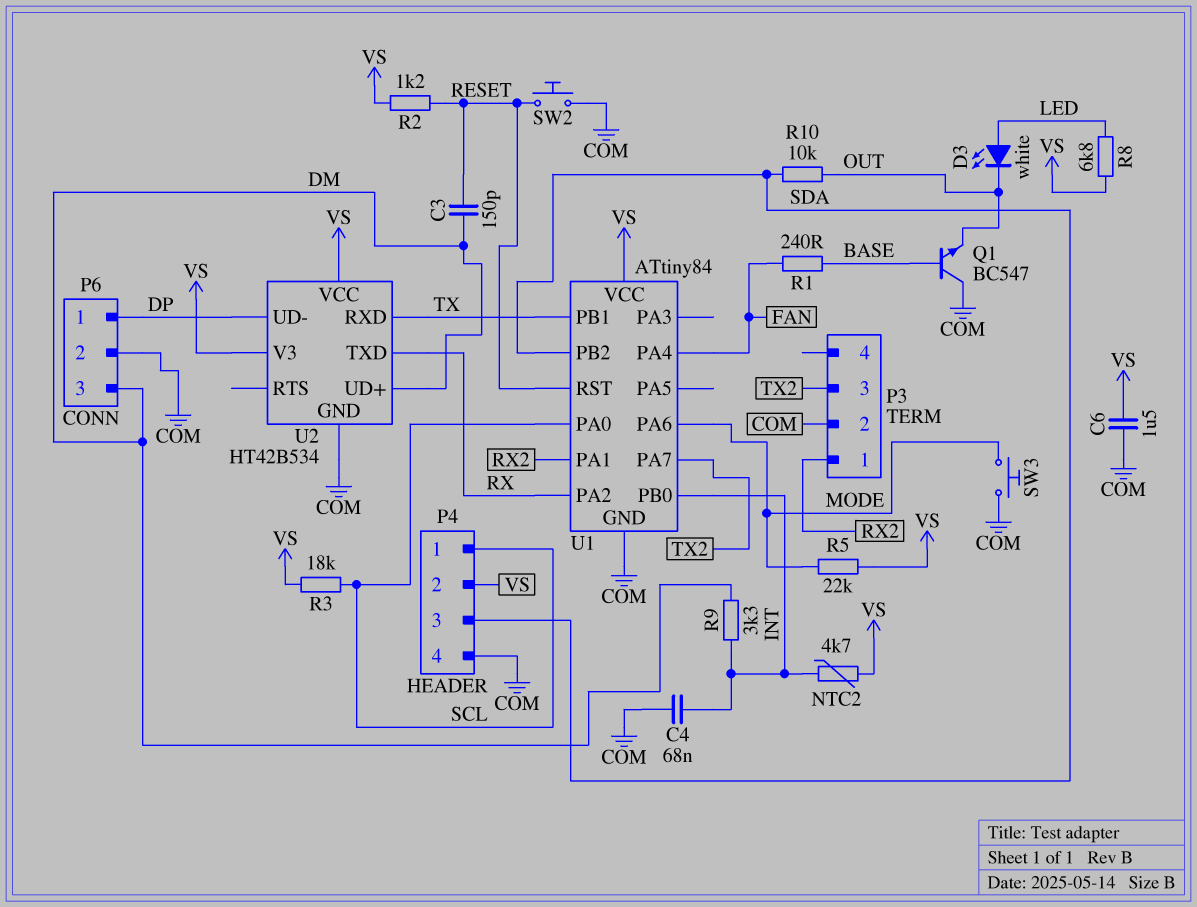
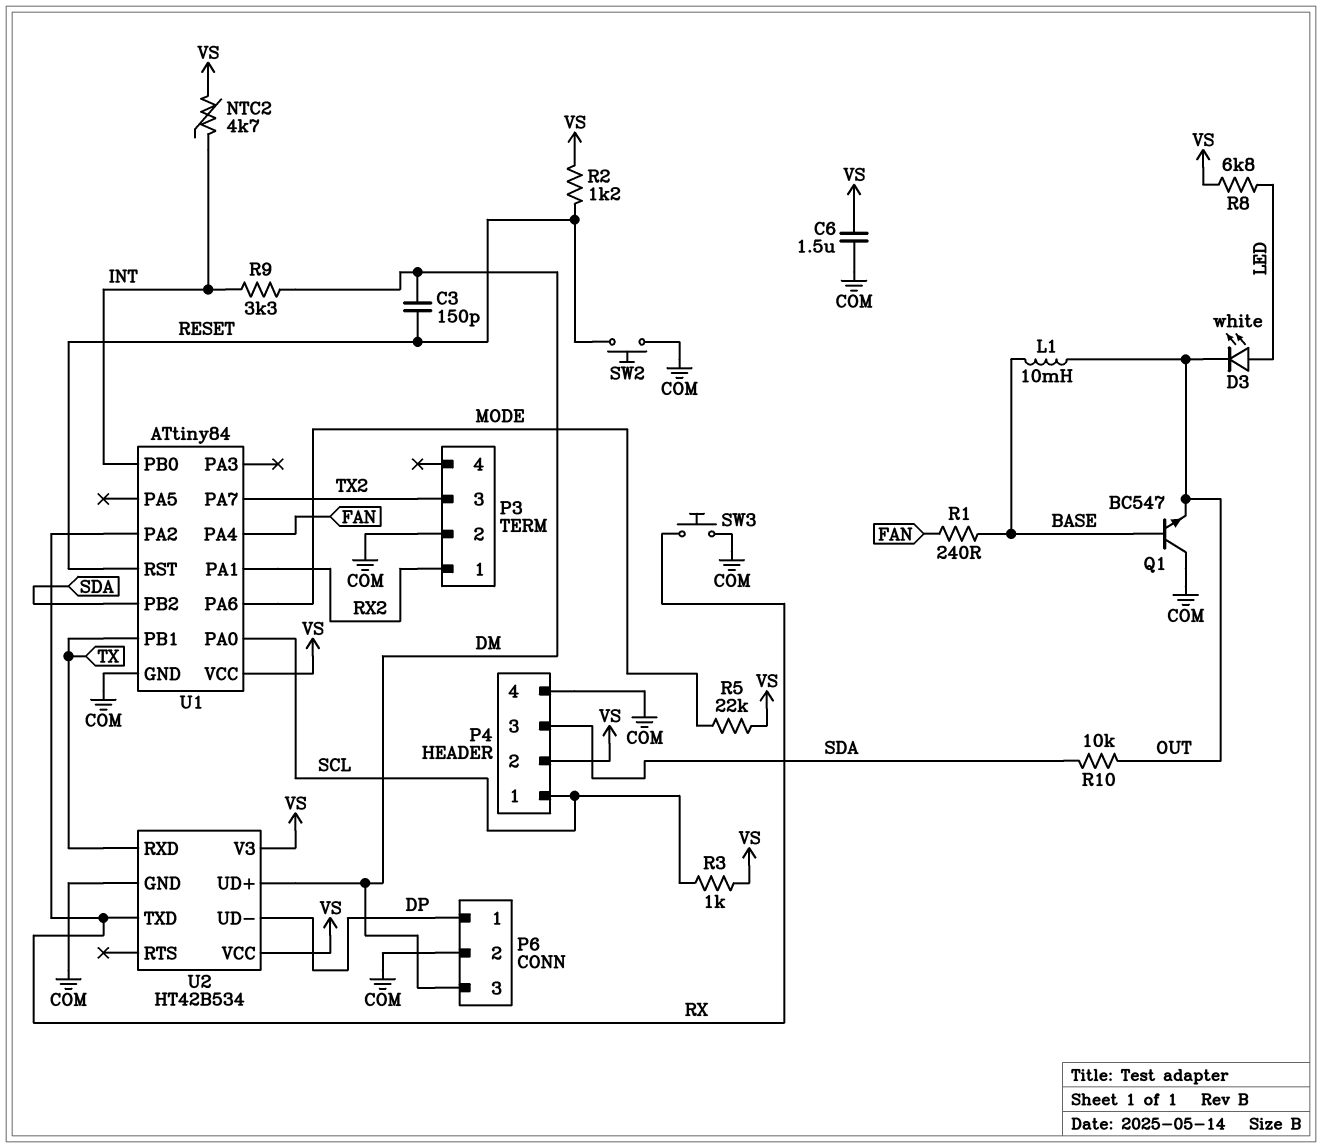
C4: 68nF (COM, INT) -> none
L1: none -> 10mH (BASE, OUT)
R3: 18k (SCL, VS) -> 1k (SCL, VS)
SW3: button (COM, MODE) -> button (COM, RX)

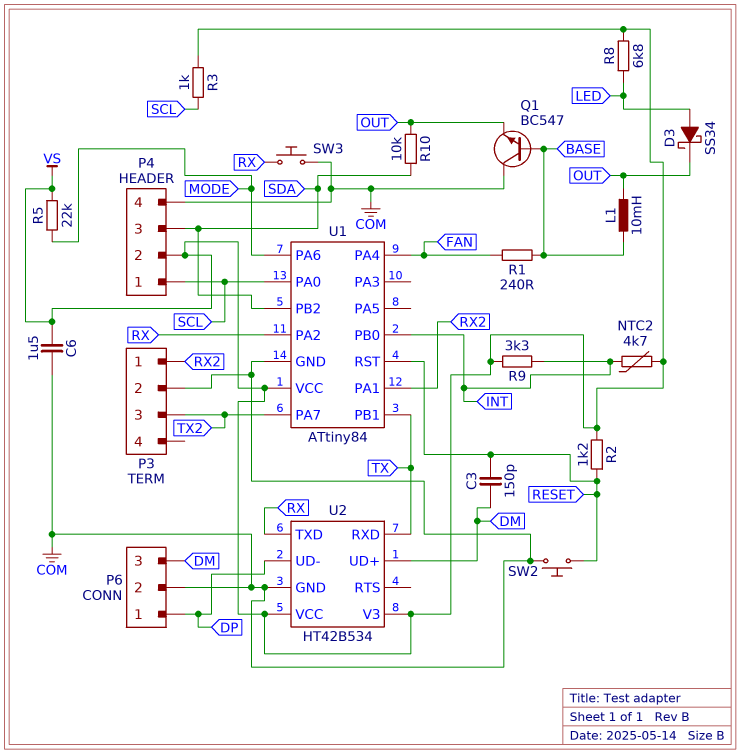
D3: LED white (A LED, K OUT) -> schottky SS34 (A LED, K OUT)
R9: 3.3k (DM, INT) -> 3.3k (INT, VS)

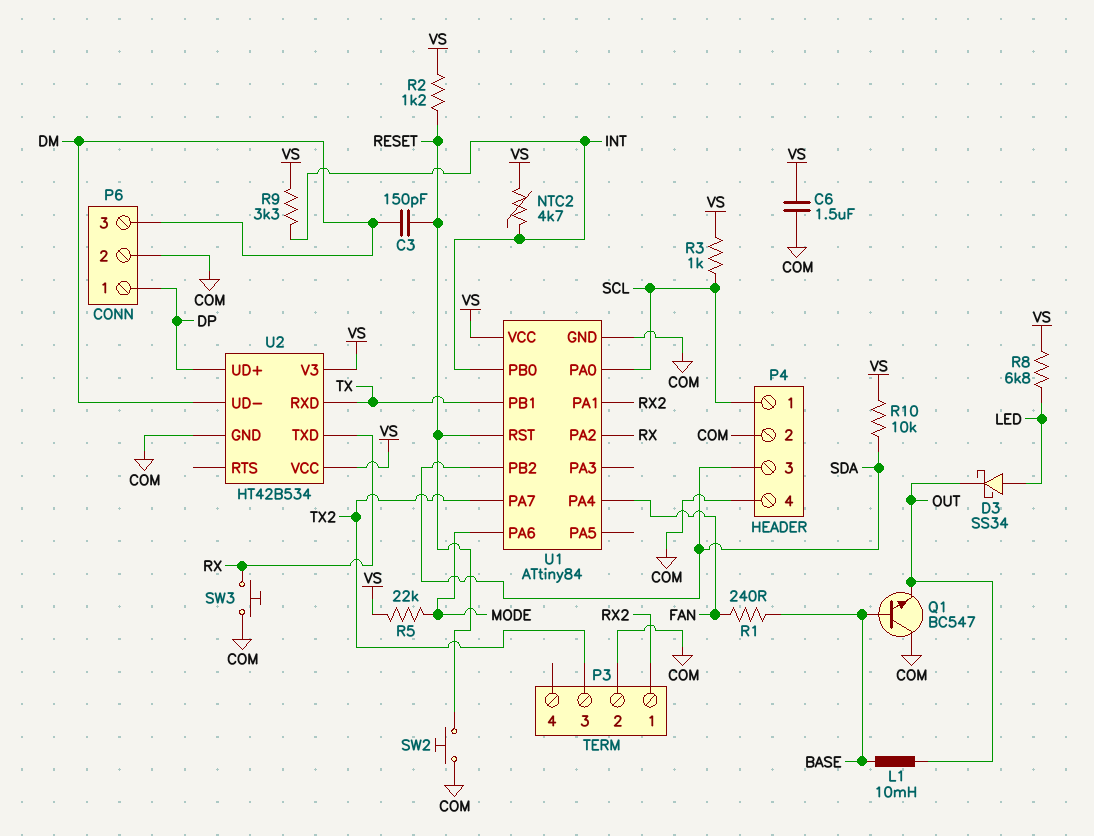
P4 pin 2: VS -> COM
R10: 10k (OUT, SDA) -> 10k (SDA, VS)
U2 pin UD+: DM -> DP
U2 pin UD-: DP -> DM

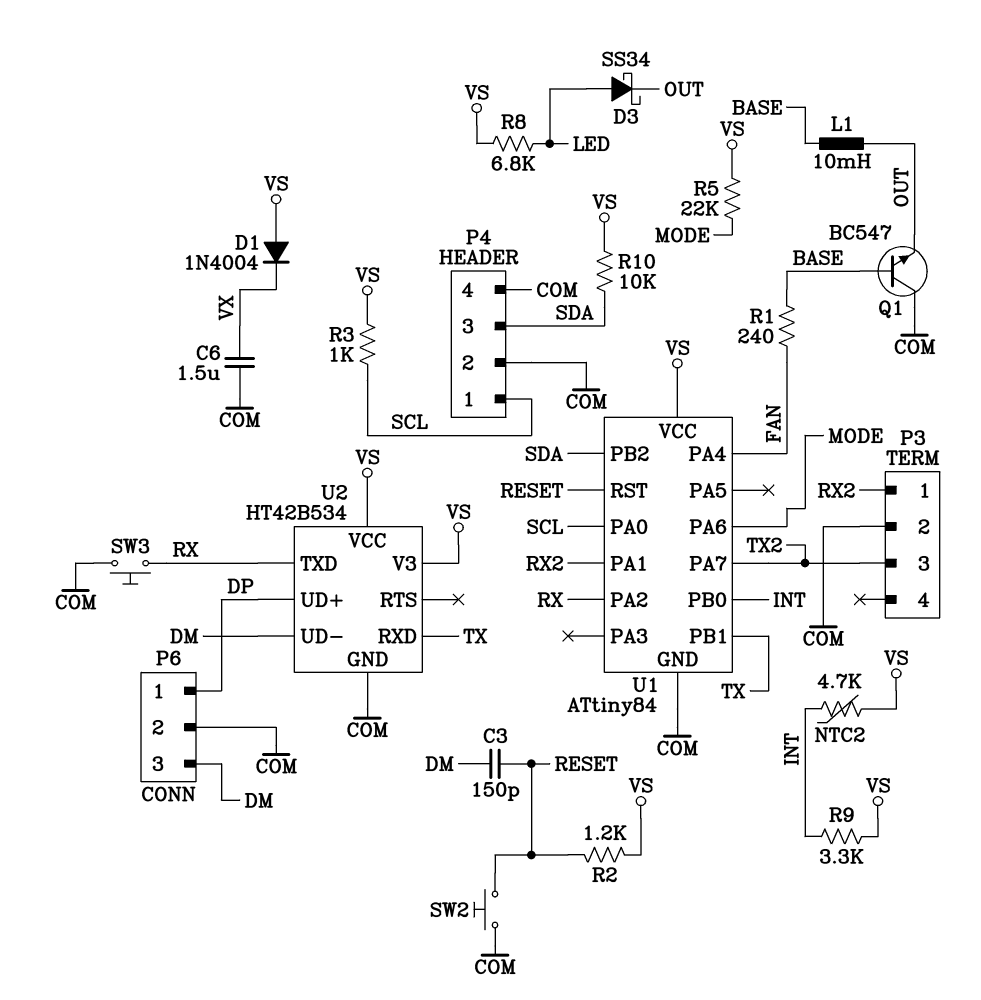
C6: 1.5uF (COM, VS) -> 1.5uF (COM, VX)
D1: none -> diode 1N4004 (A VS, K VX)

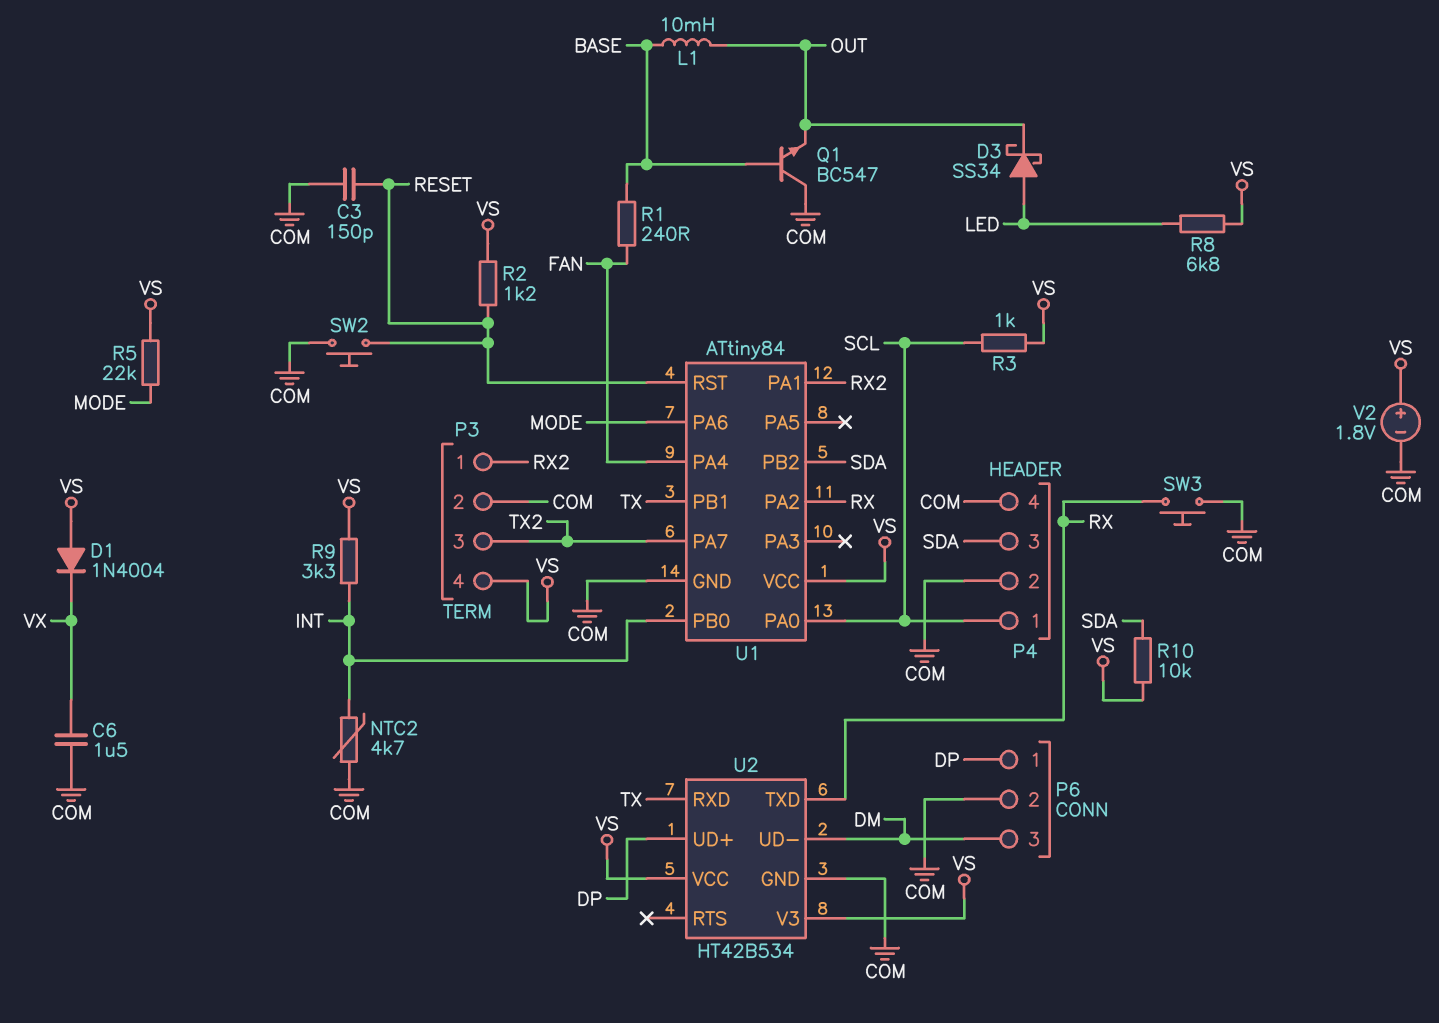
C3: 150pF (DM, RESET) -> 150pF (COM, RESET)
NTC2: 4.7k (INT, VS) -> 4.7k (COM, INT)
P3 pin 4: none -> VS
V2: none -> 1.8V (plus VS, minus COM)

